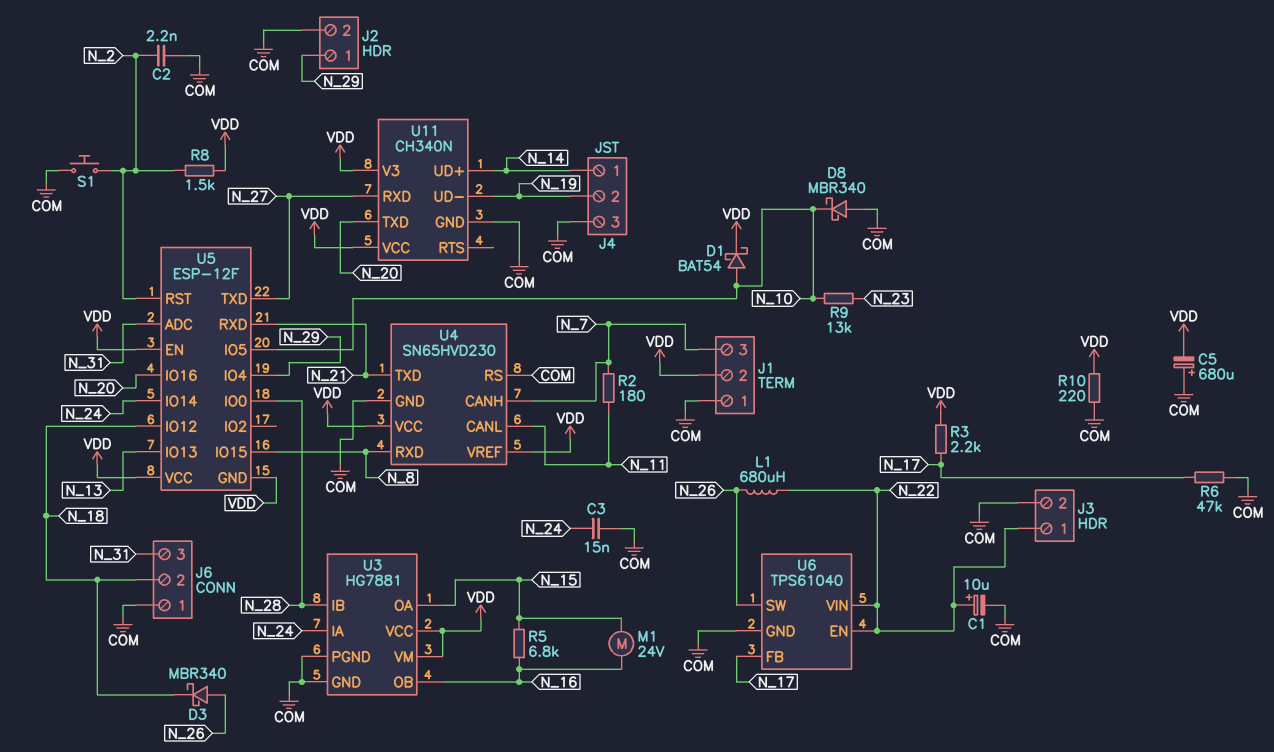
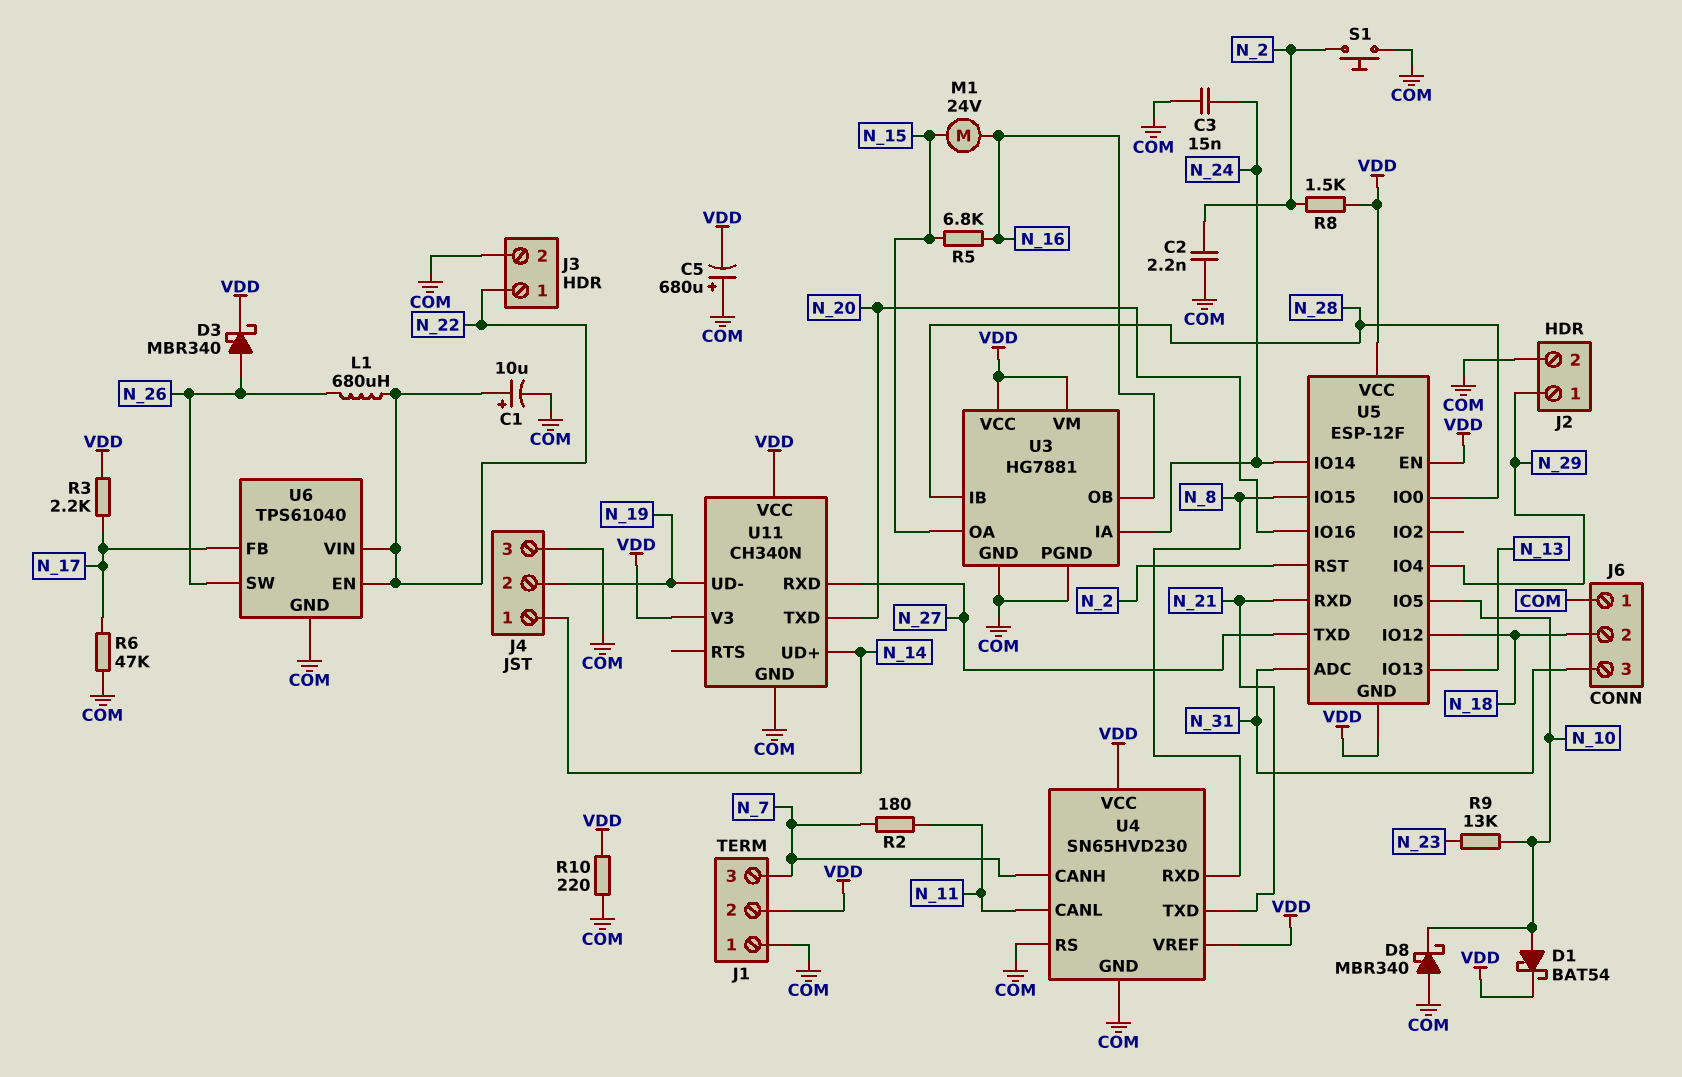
D3: schottky MBR340 (A N_26, K N_18) -> schottky MBR340 (A N_26, K VDD)

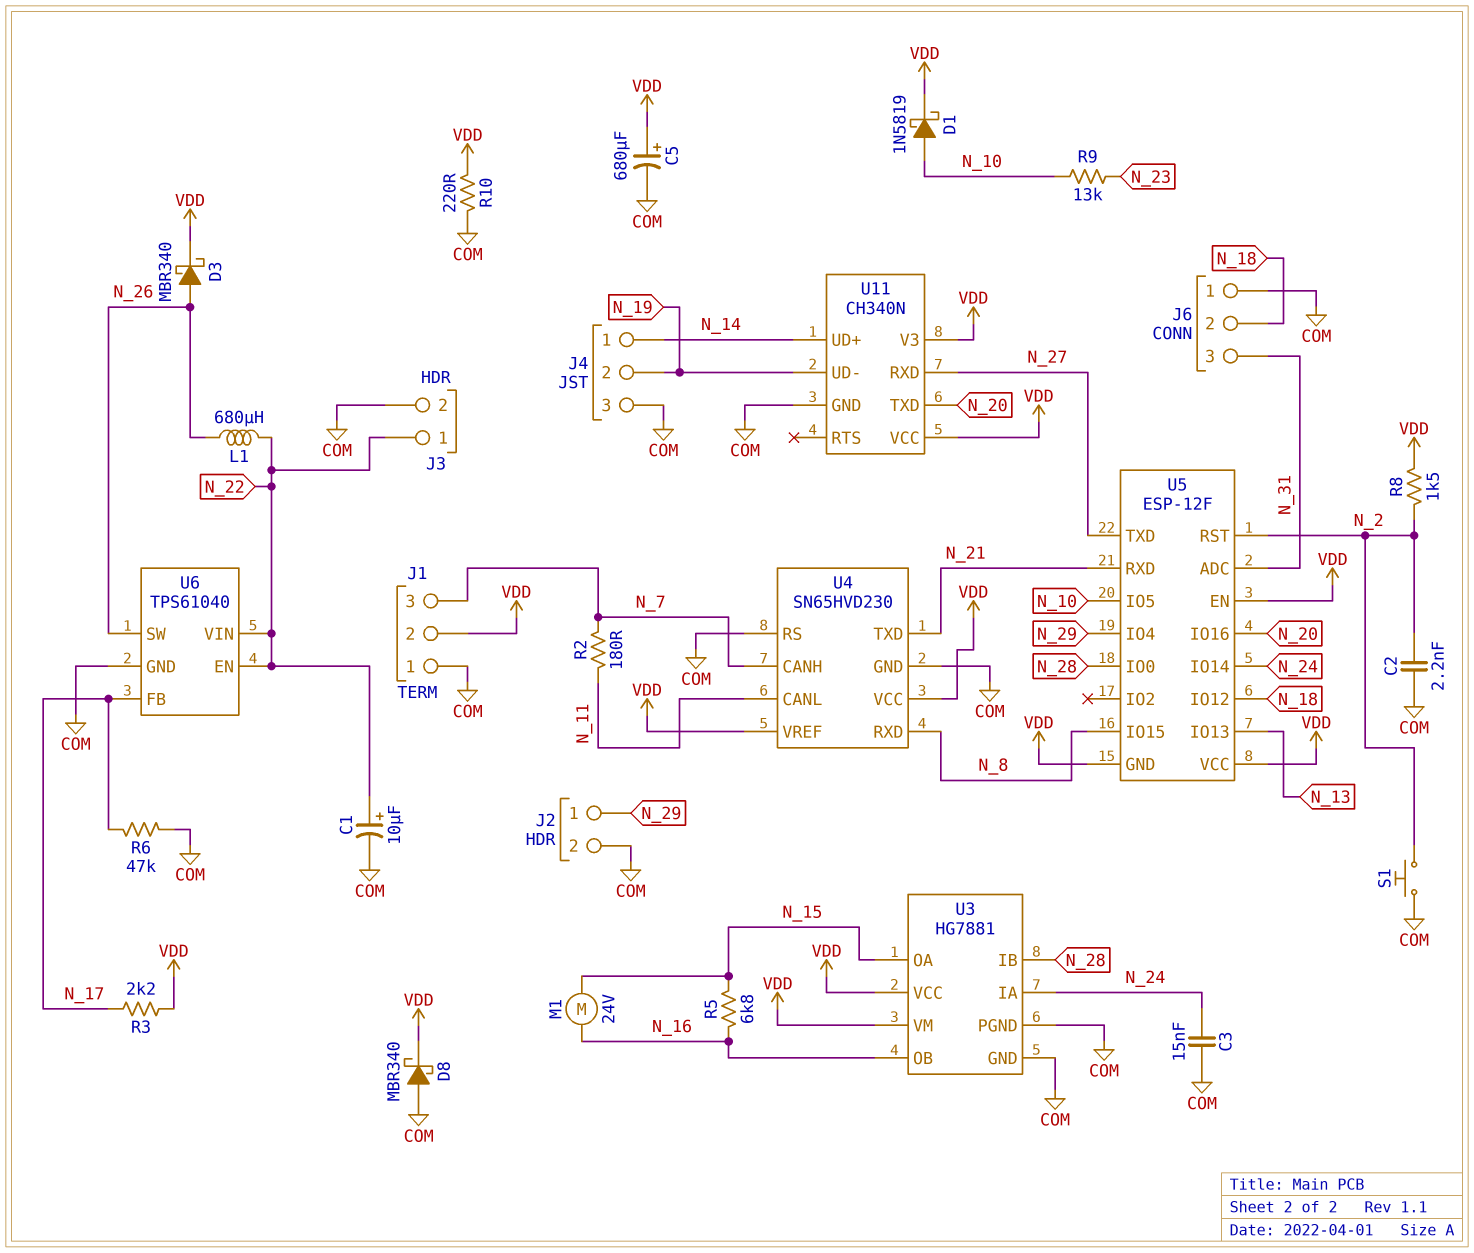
C5: 680uF (plus COM, minus VDD) -> 680uF (plus VDD, minus COM)
D1: schottky BAT54 (A N_10, K VDD) -> schottky 1N5819 (A N_10, K VDD)
D8: schottky MBR340 (A COM, K N_10) -> schottky MBR340 (A COM, K VDD)

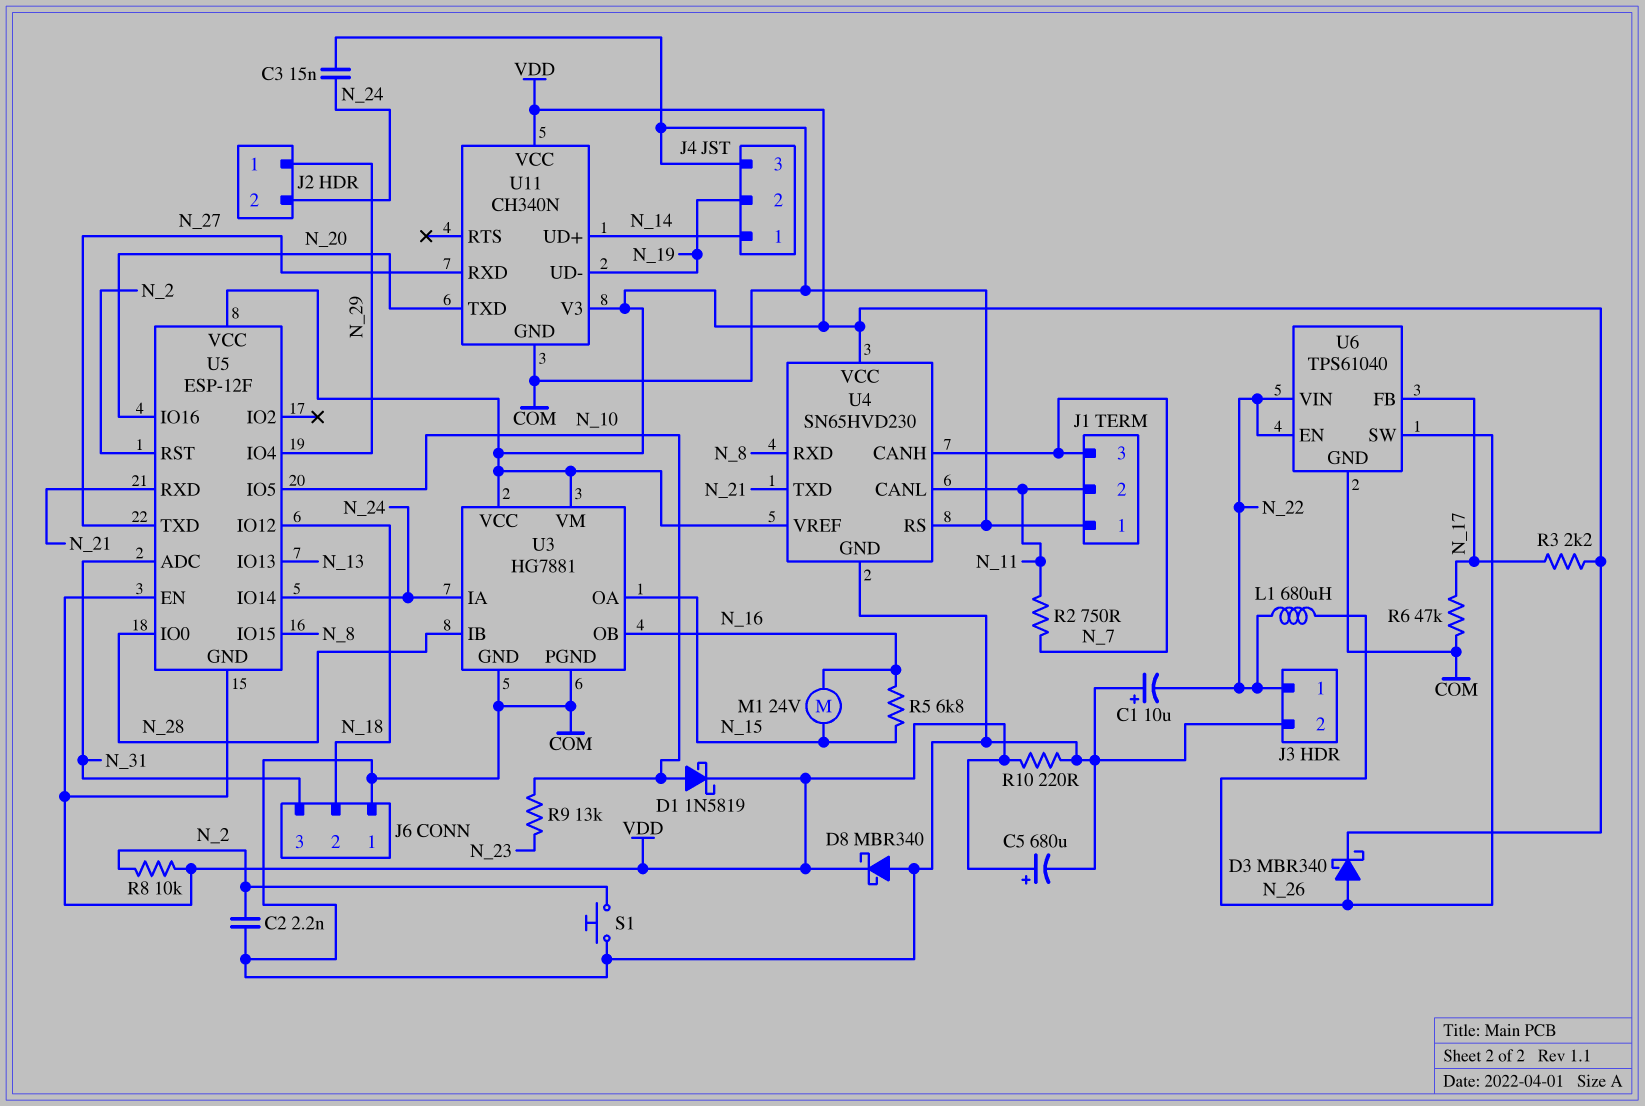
C1: 10uF (plus N_22, minus COM) -> 10uF (plus COM, minus N_22)
J1 pin 2: VDD -> N_11
J2 pin 2: COM -> N_24
R2: 180 (N_7, N_11) -> 750 (N_7, N_11)
R8: 1.5k (N_2, VDD) -> 10k (N_2, VDD)

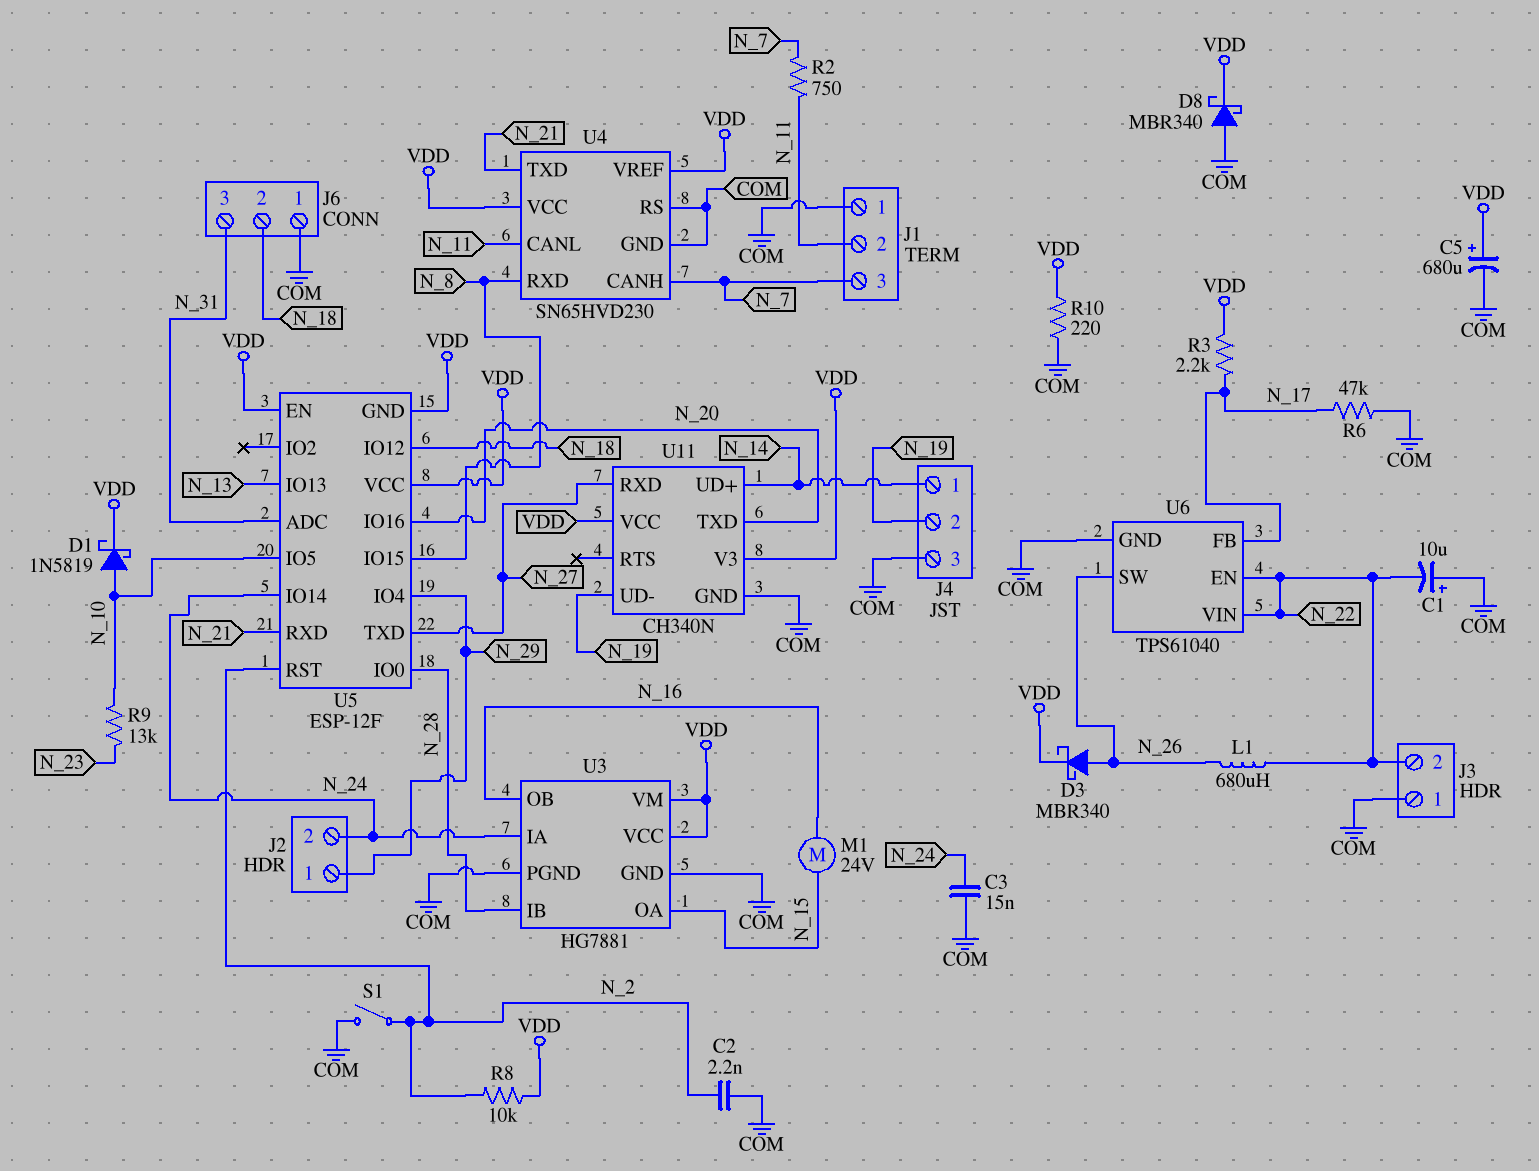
J3 pin 1: N_22 -> COM
J3 pin 2: COM -> N_22
R5: 6.8k (N_15, N_16) -> none
S1: button (COM, N_2) -> switch (COM, N_2)

